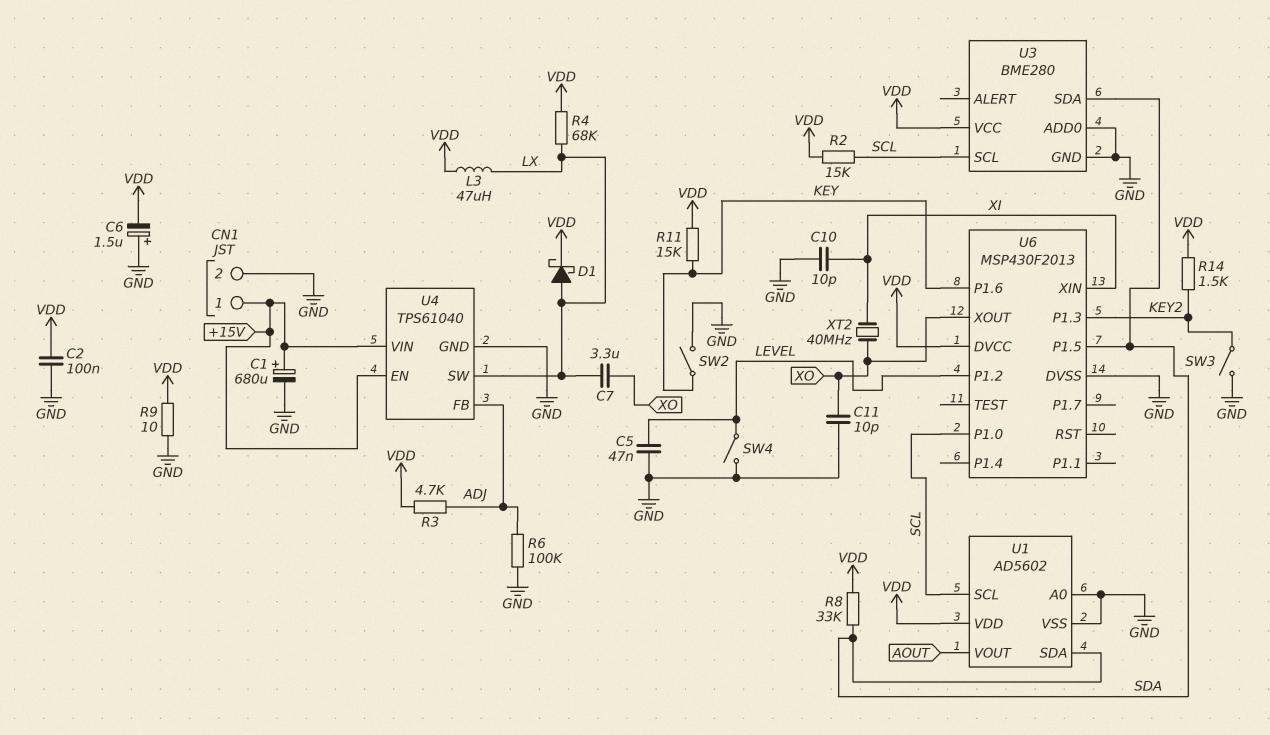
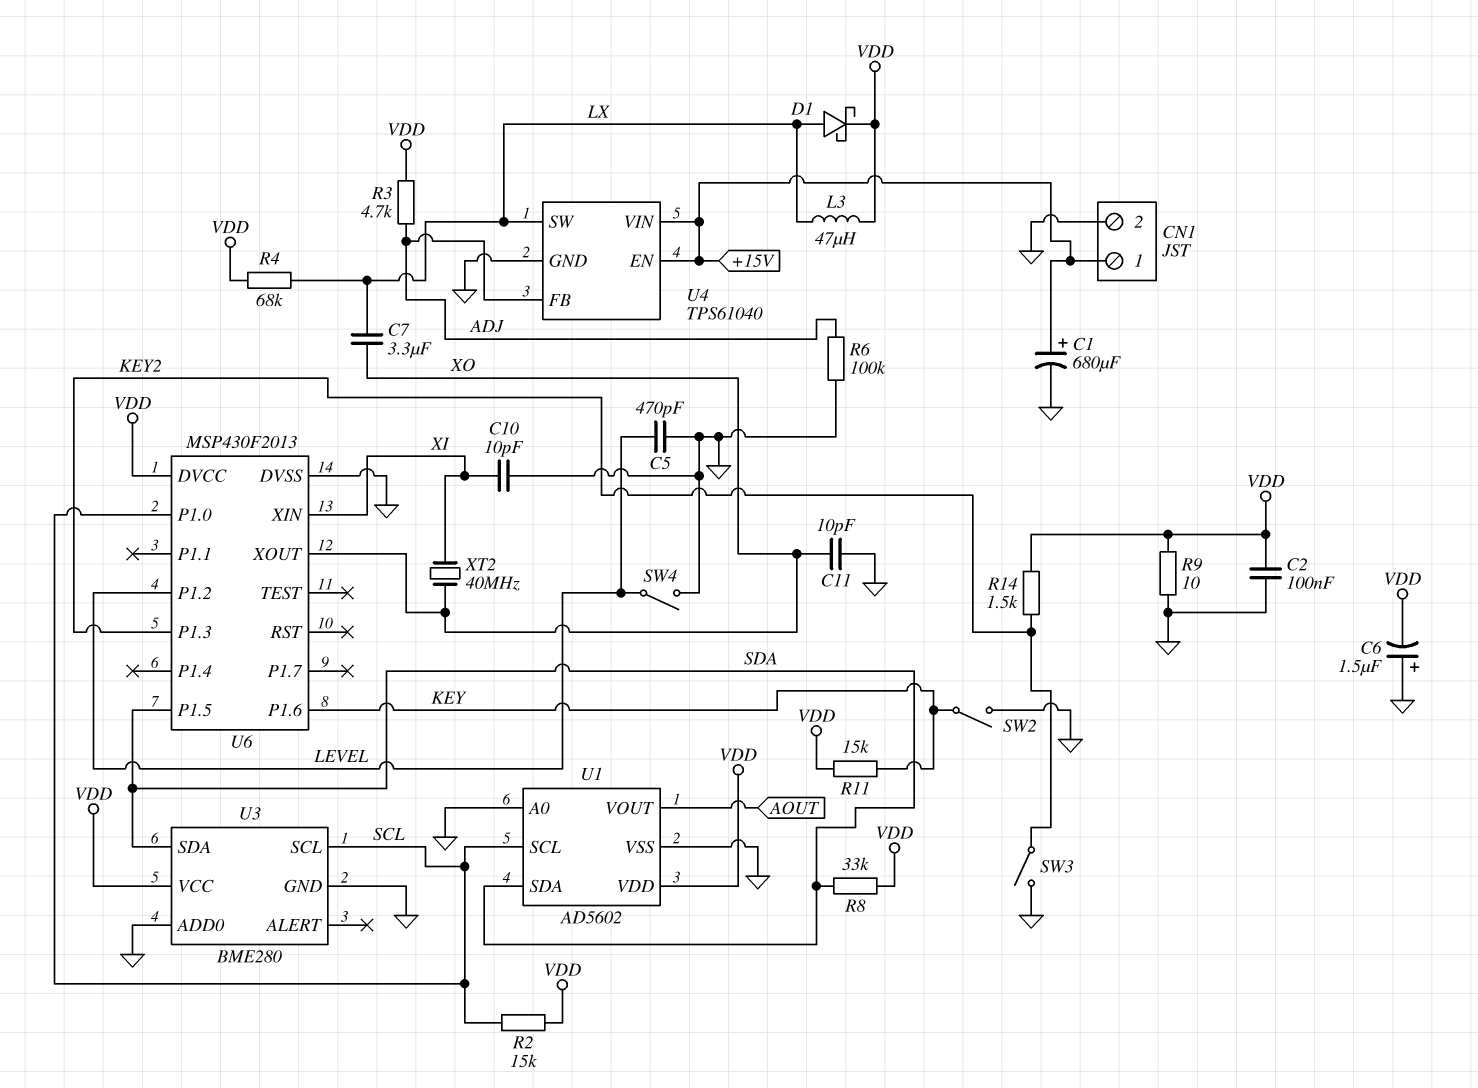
C5: 47nF (GND, LEVEL) -> 470pF (GND, LEVEL)

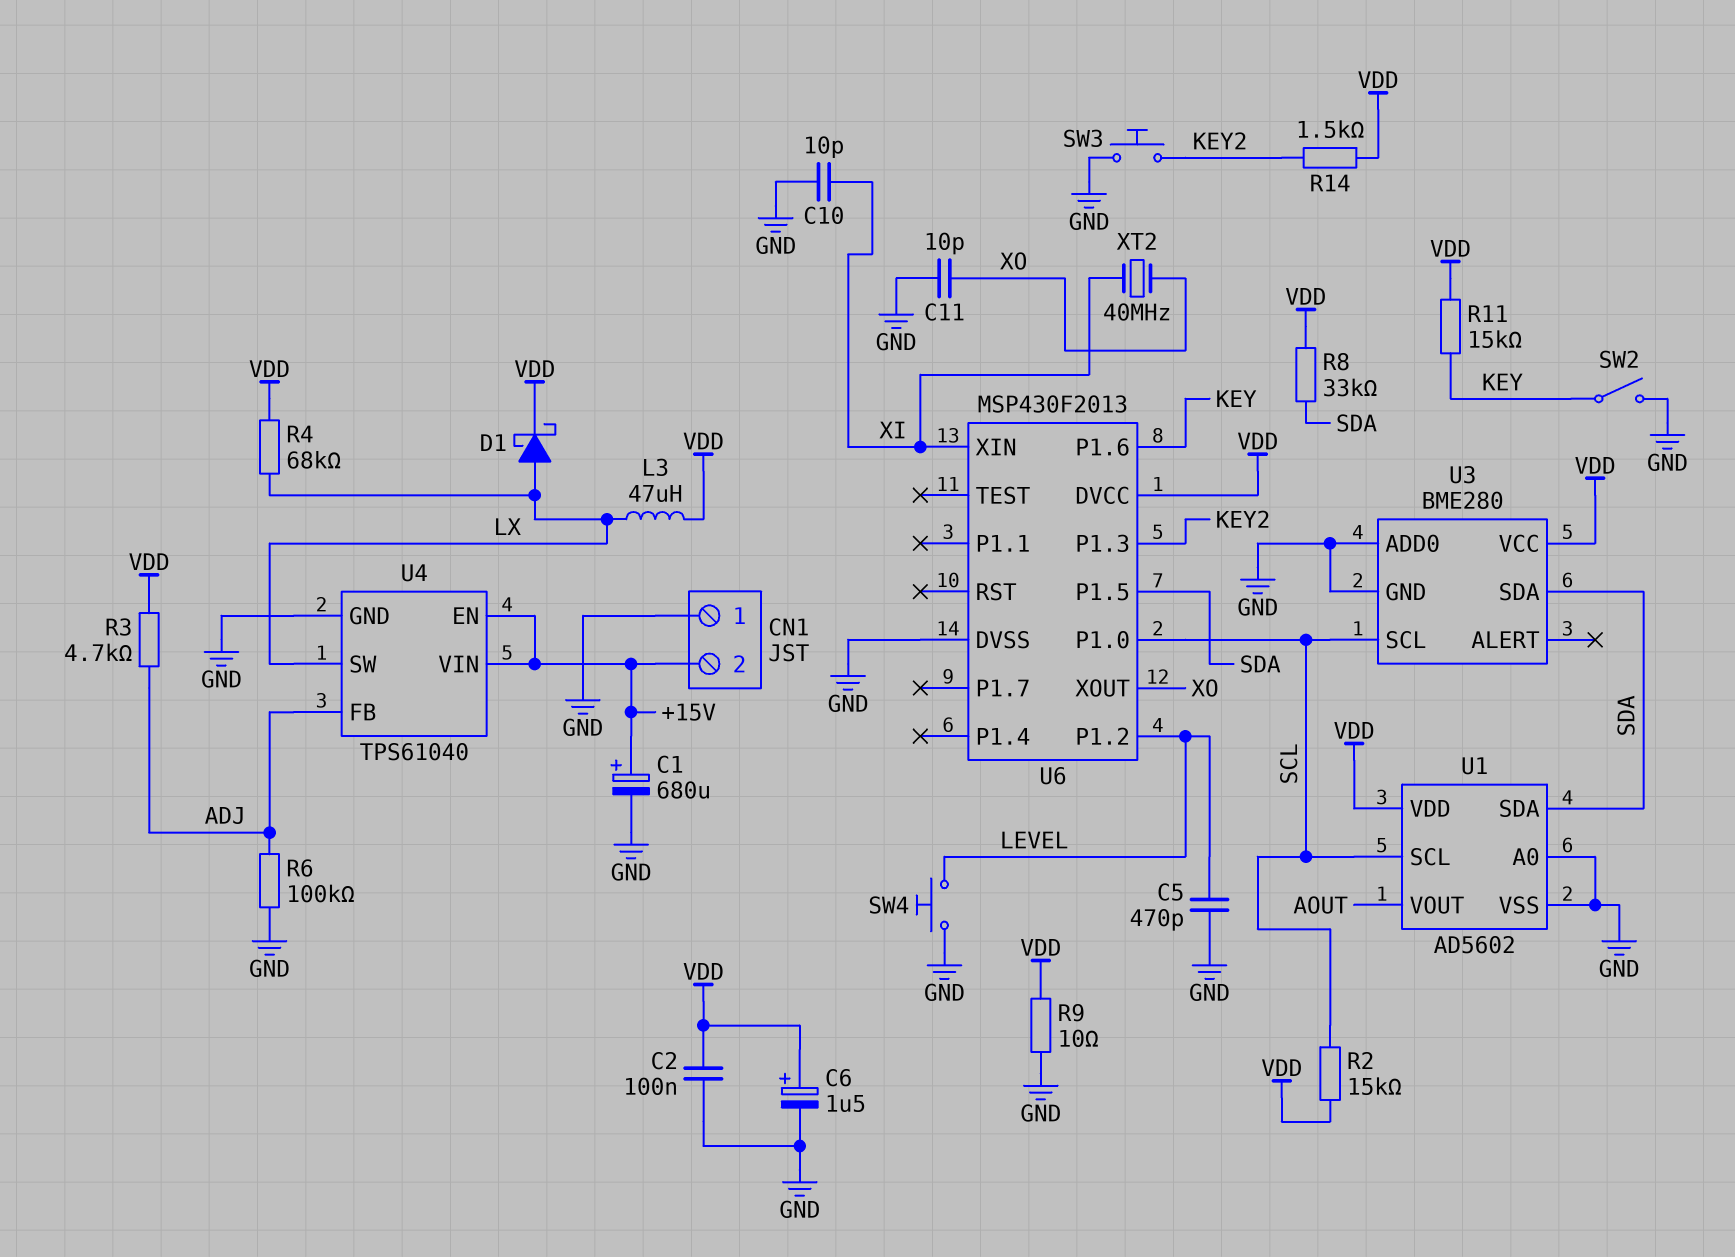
C6: 1.5uF (plus GND, minus VDD) -> 1.5uF (plus VDD, minus GND)
C7: 3.3uF (LX, XO) -> none
CN1 pin 1: +15V -> GND
CN1 pin 2: GND -> +15V
SW3: switch (GND, KEY2) -> button (GND, KEY2)
SW4: switch (GND, LEVEL) -> button (GND, LEVEL)

